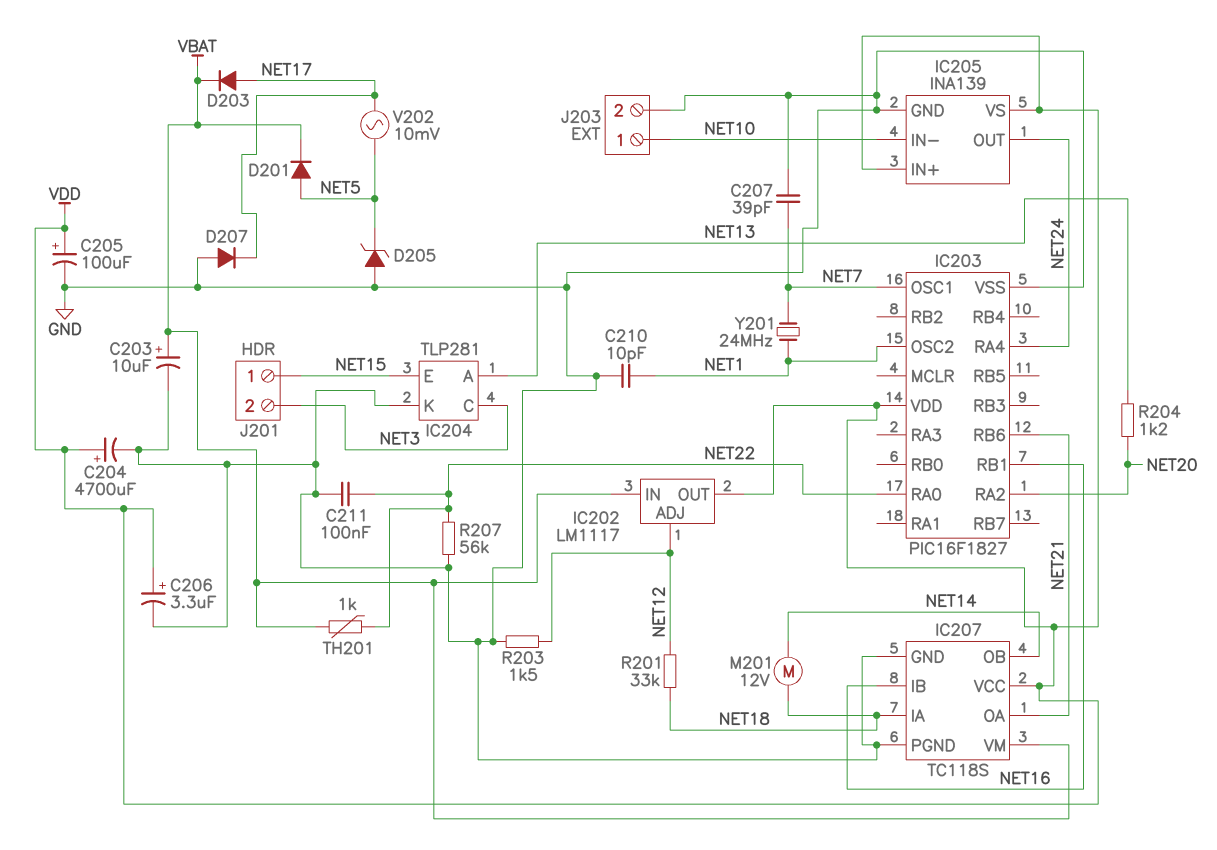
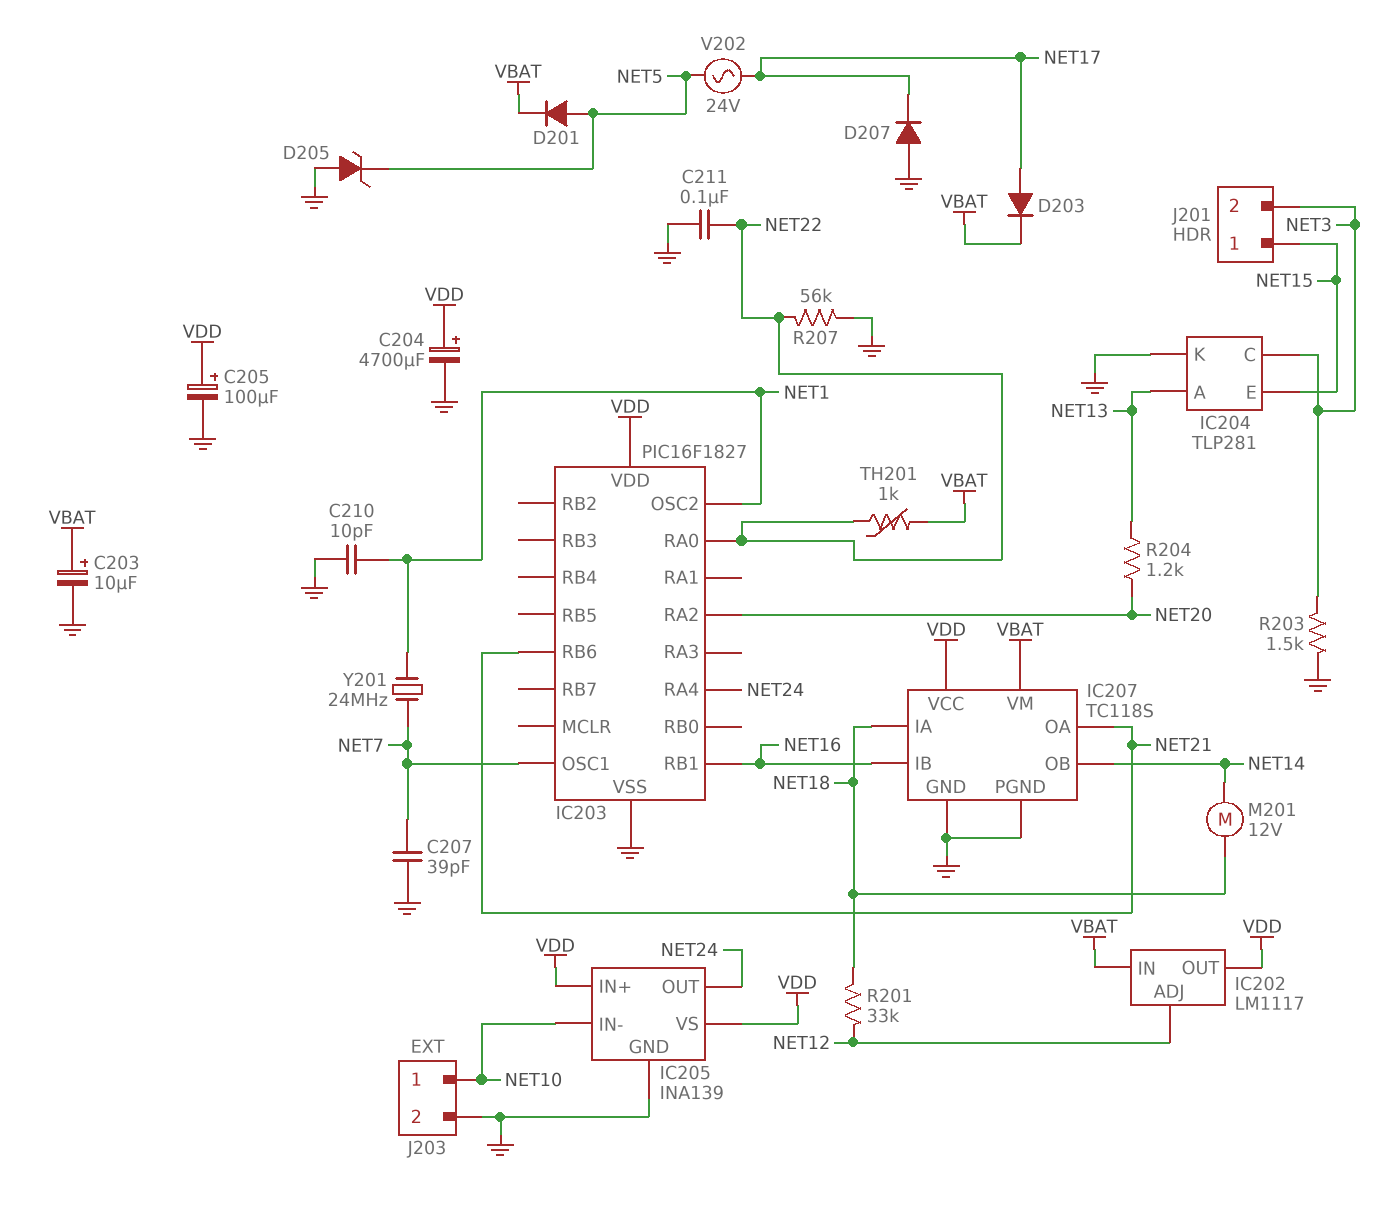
C206: 3.3uF (plus VDD, minus GND) -> none
R203: 1.5k (GND, NET12) -> 1.5k (GND, NET3)
V202: AC 10mV (NET5, NET17) -> AC 24V (NET5, NET17)

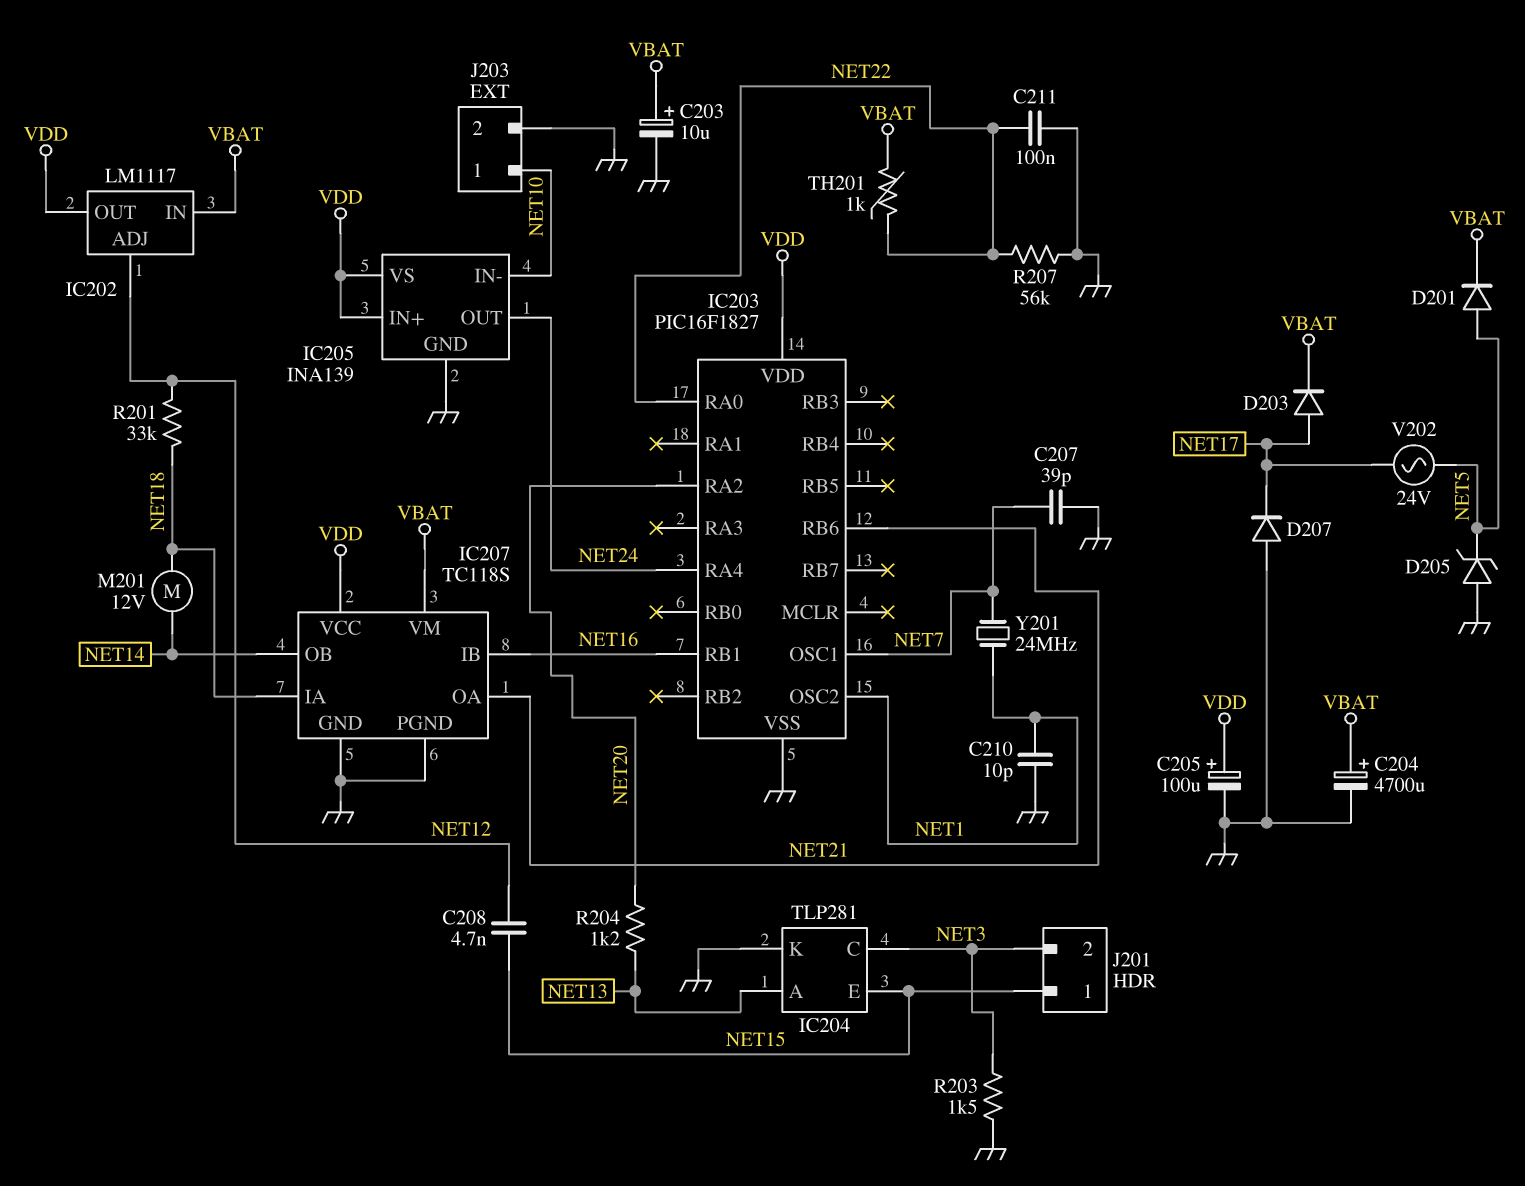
C204: 4700uF (plus VDD, minus GND) -> 4700uF (plus VBAT, minus GND)
C208: none -> 4.7nF (NET12, NET15)

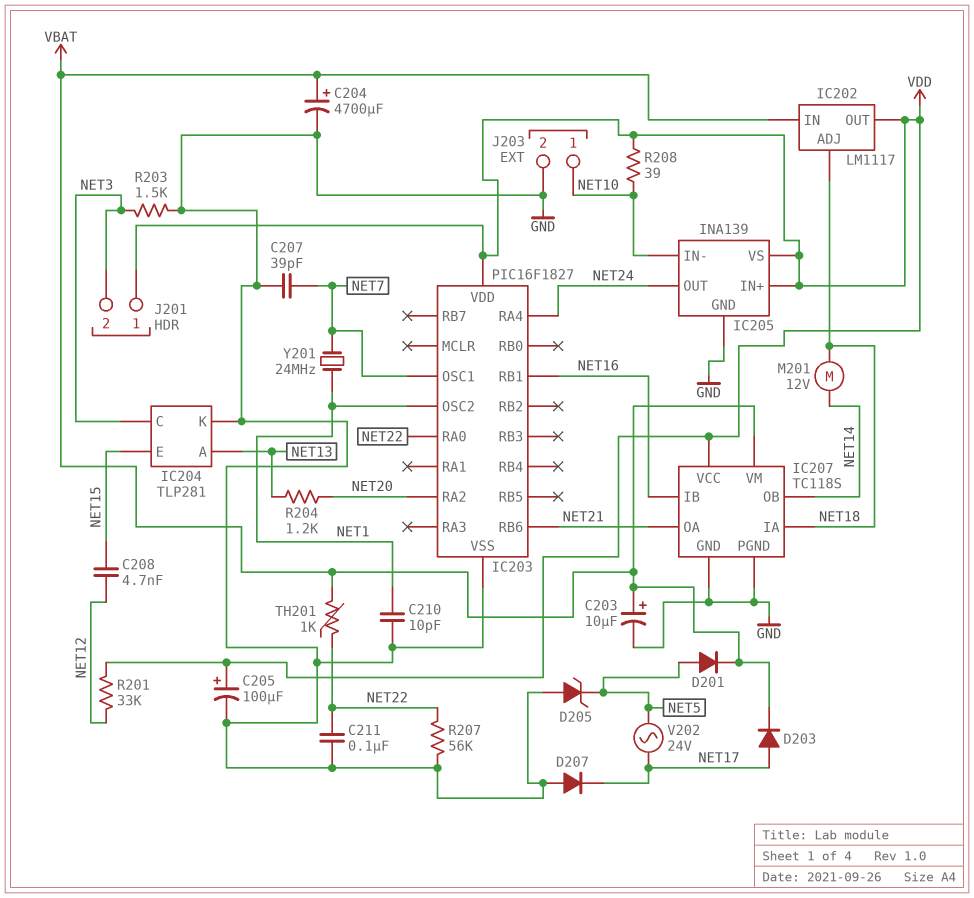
IC202 pin ADJ: NET12 -> NET18
J201 pin 1: NET15 -> VDD
R201: 33k (NET12, NET18) -> 33k (NET12, VDD)
R208: none -> 39 (NET10, VDD)

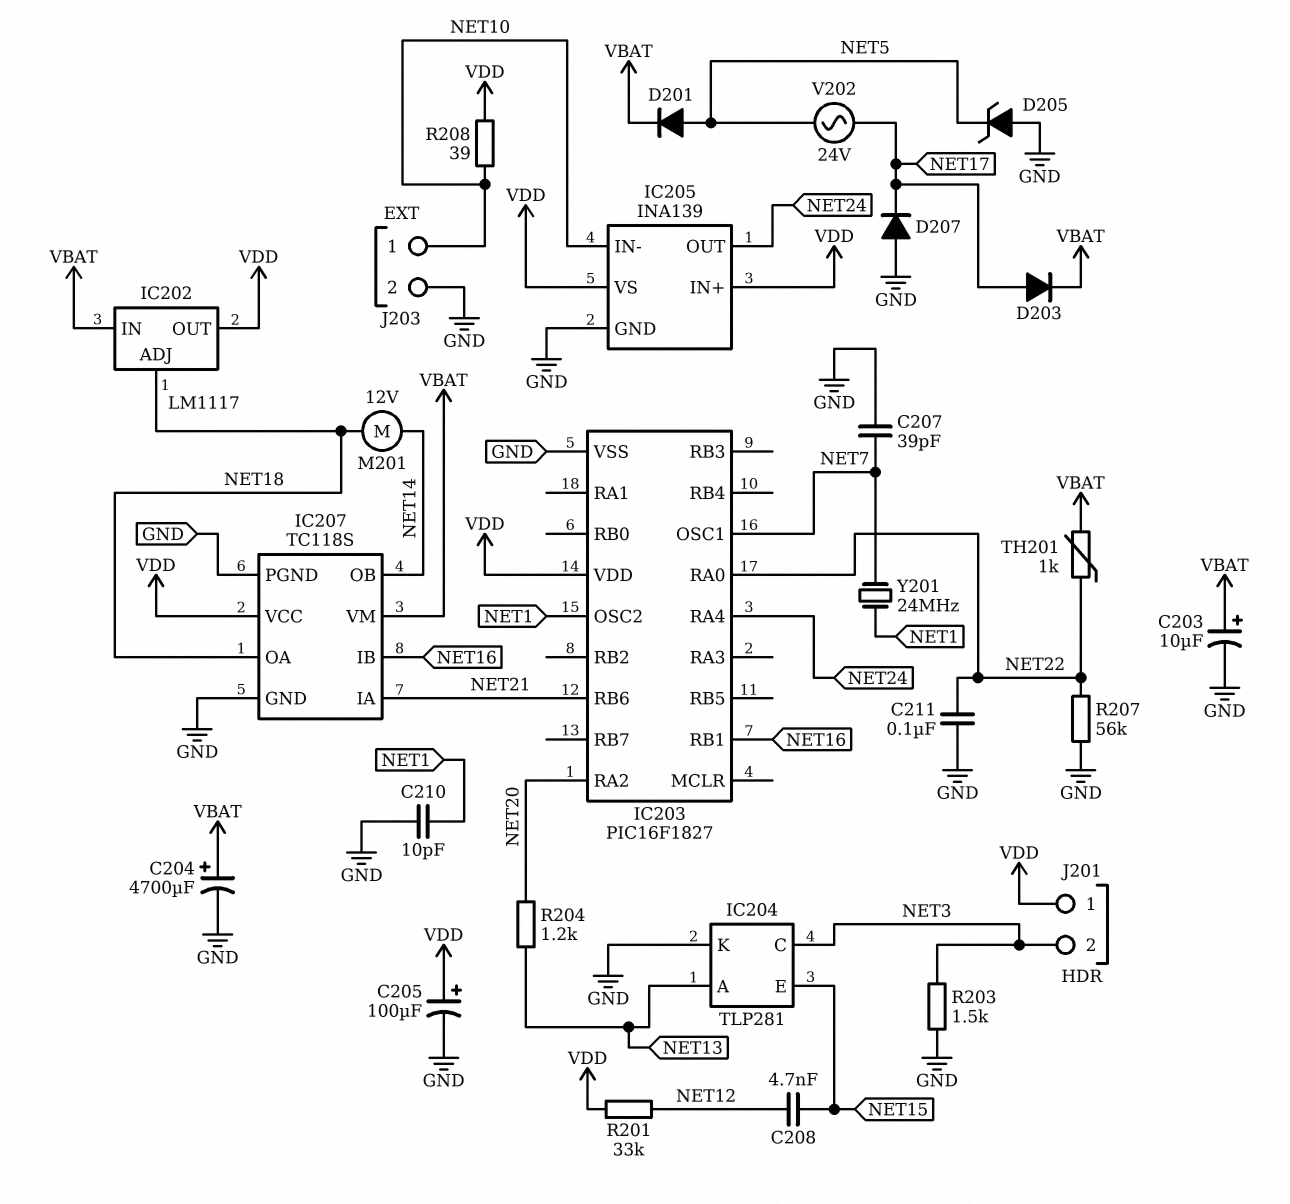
IC207 pin IA: NET18 -> NET21
IC207 pin OA: NET21 -> NET18

